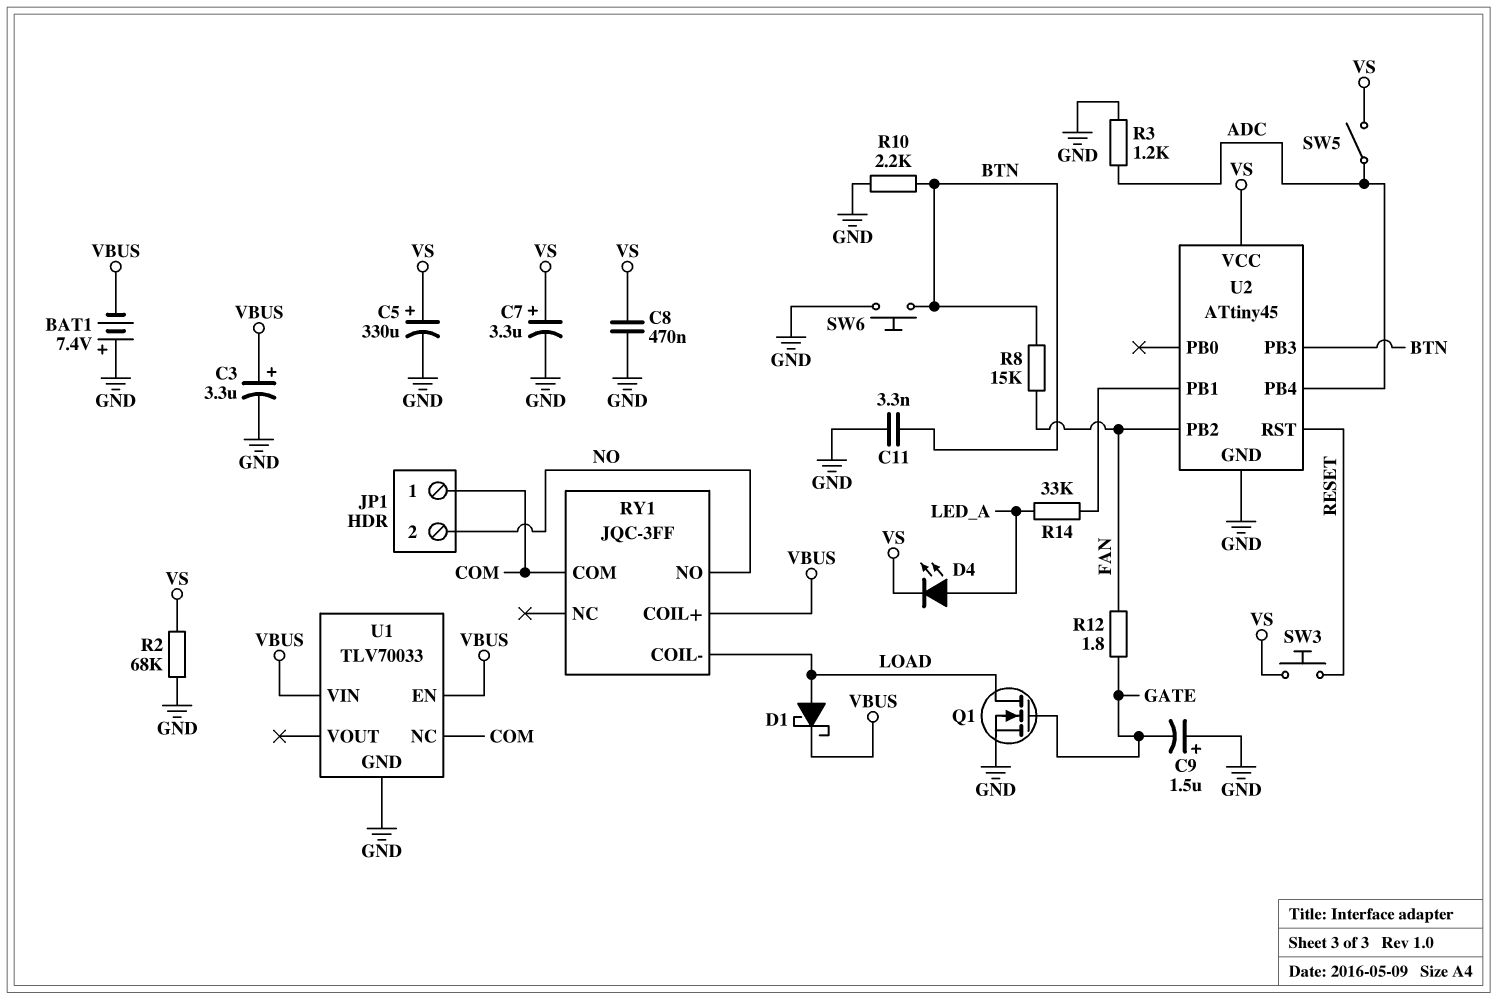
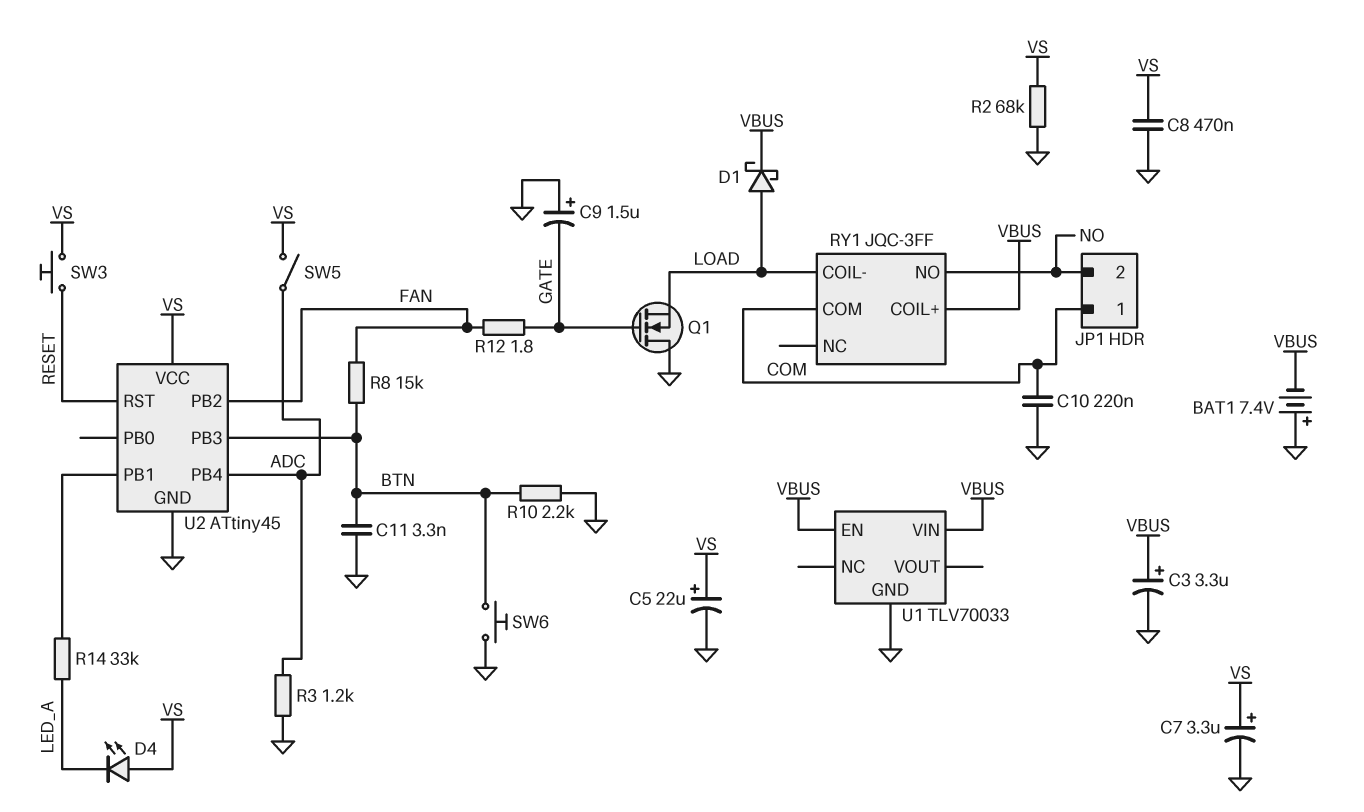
C5: 330uF (plus VS, minus GND) -> 22uF (plus VS, minus GND)
C10: none -> 220nF (COM, GND)
D4: LED (A LED_A, K VS) -> LED (A VS, K LED_A)
Q1: NMOS (G GATE, D LOAD, S GND) -> NMOS (G GATE, D GND, S LOAD)
U1 pin NC: COM -> none

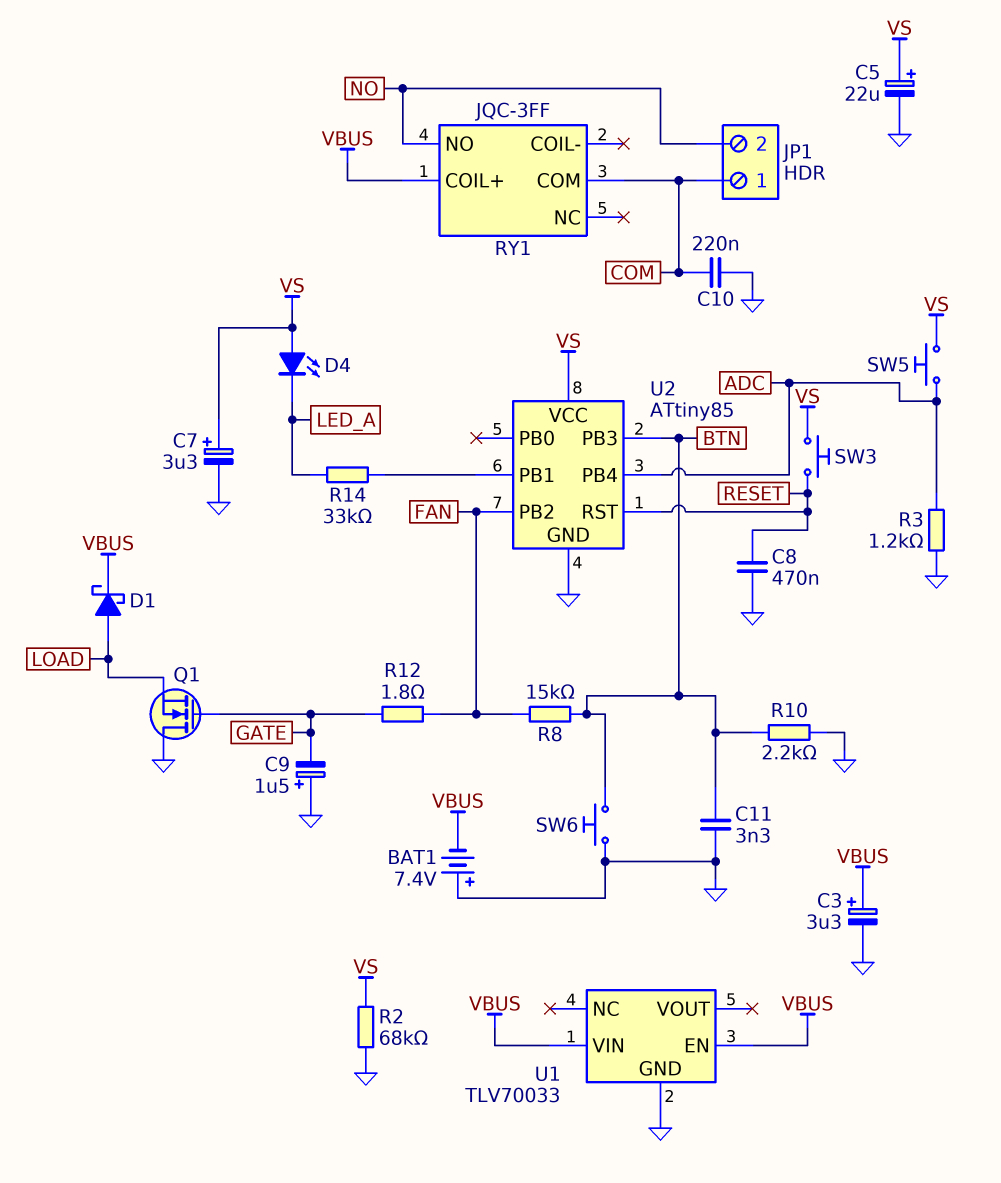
C8: 470nF (GND, VS) -> 470nF (GND, RESET)
RY1 pin COIL-: LOAD -> none
SW5: switch (ADC, VS) -> button (ADC, VS)
U2: ATtiny45 -> ATtiny85

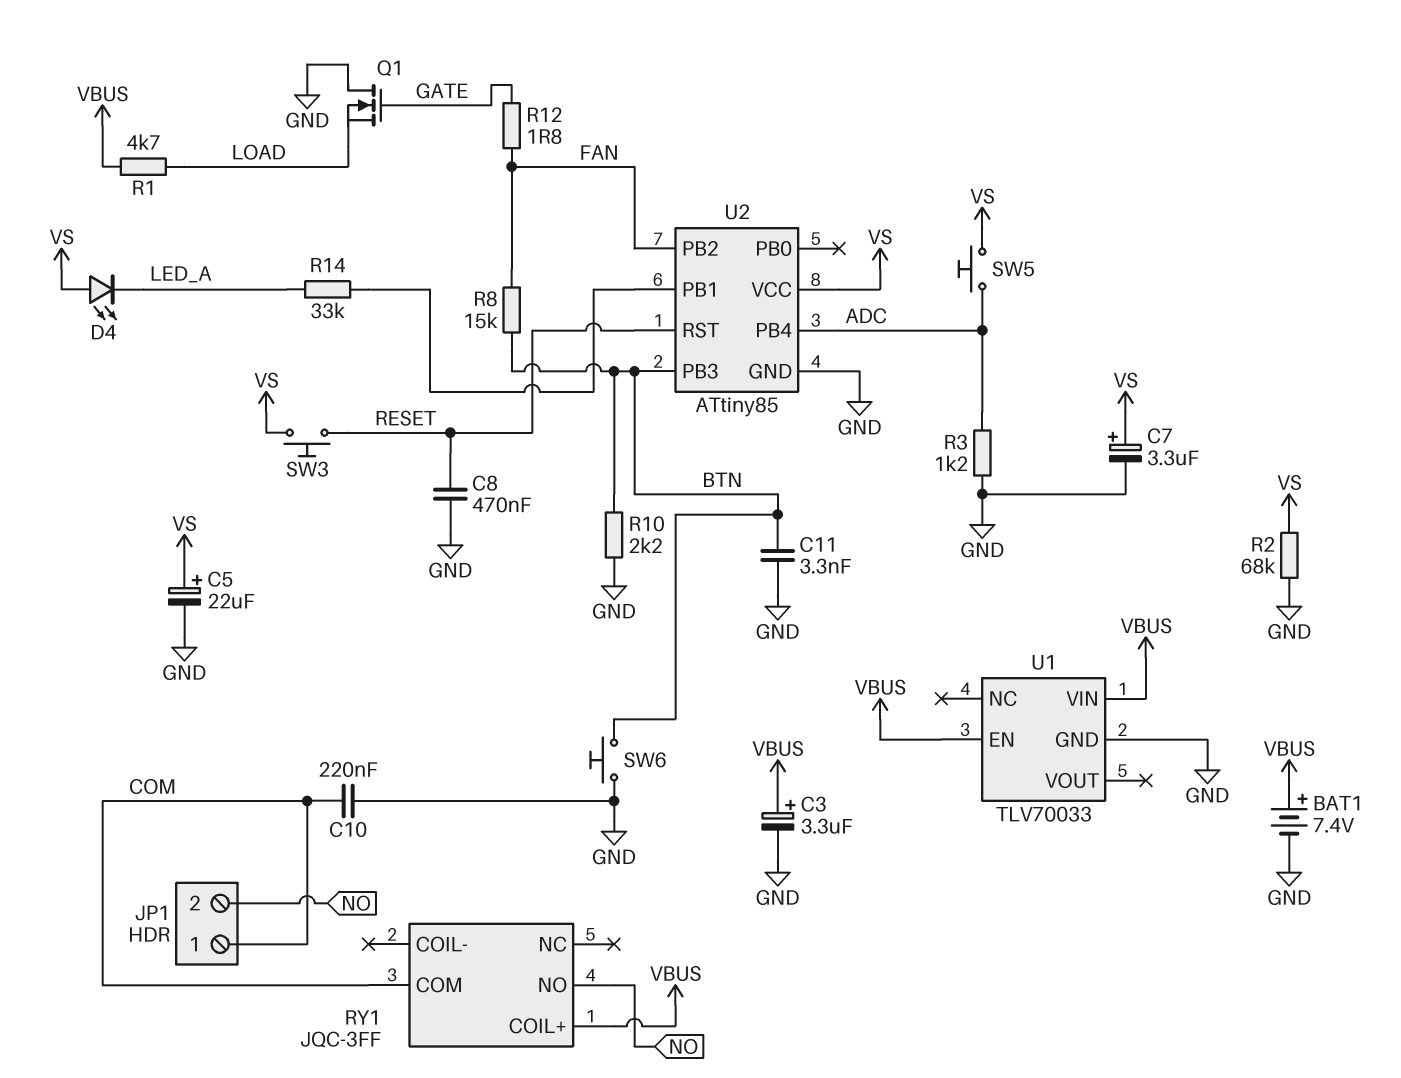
BAT1: 7.4V (plus GND, minus VBUS) -> 7.4V (plus VBUS, minus GND)
C9: 1.5uF (plus GND, minus GATE) -> none
D1: schottky (A LOAD, K VBUS) -> none
R1: none -> 4.7k (LOAD, VBUS)

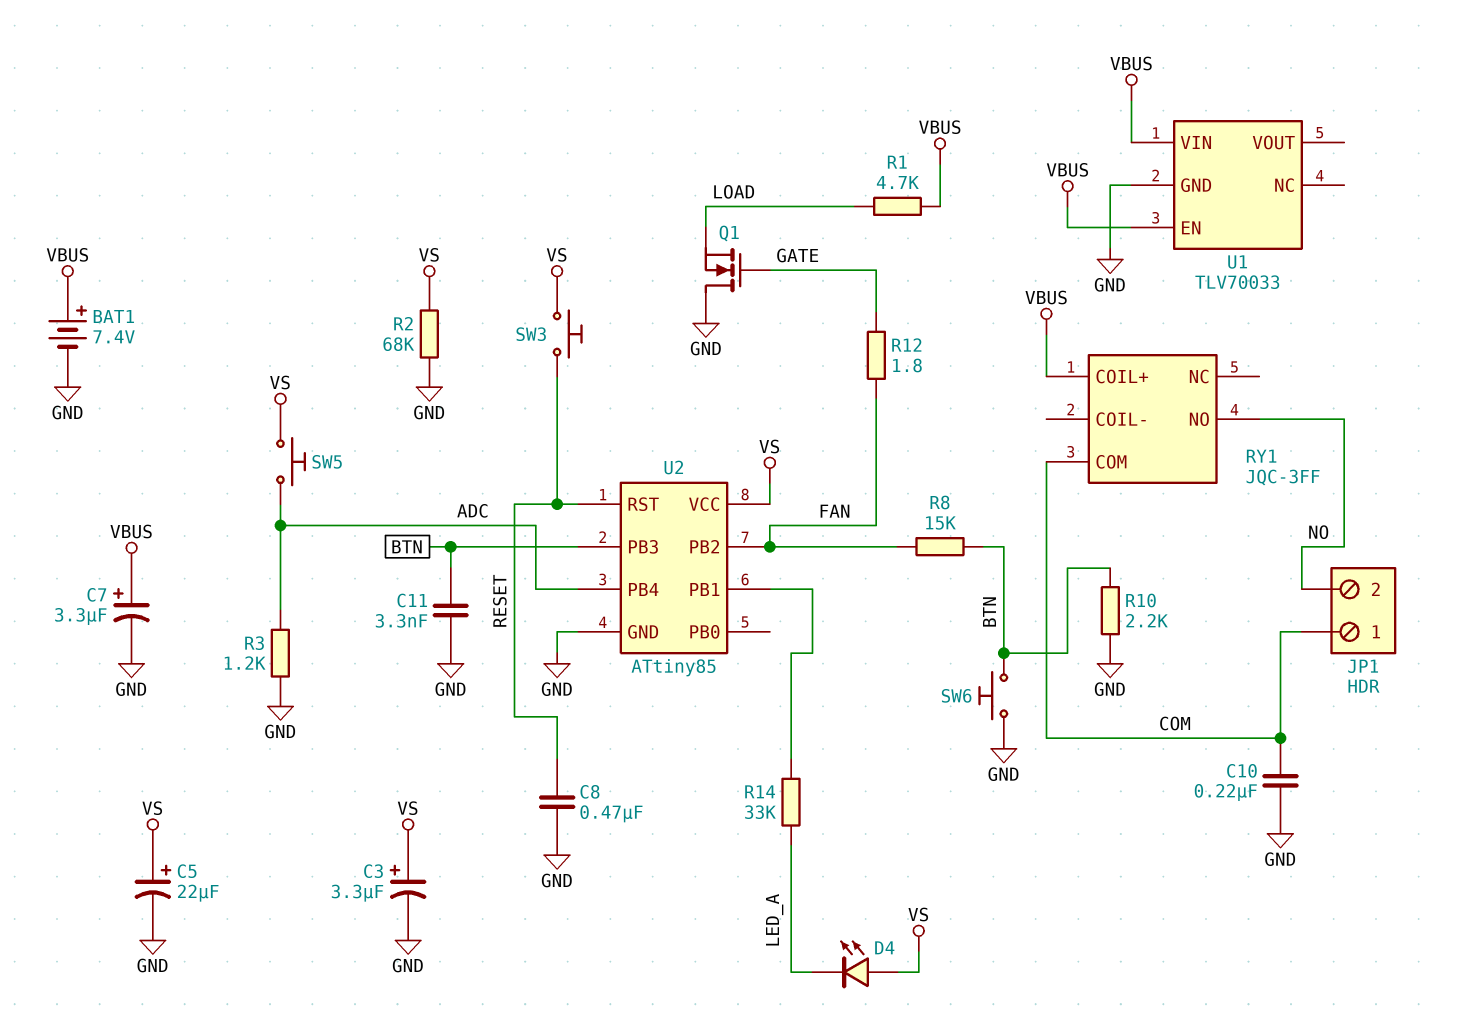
C3: 3.3uF (plus VBUS, minus GND) -> 3.3uF (plus VS, minus GND)
C7: 3.3uF (plus VS, minus GND) -> 3.3uF (plus VBUS, minus GND)

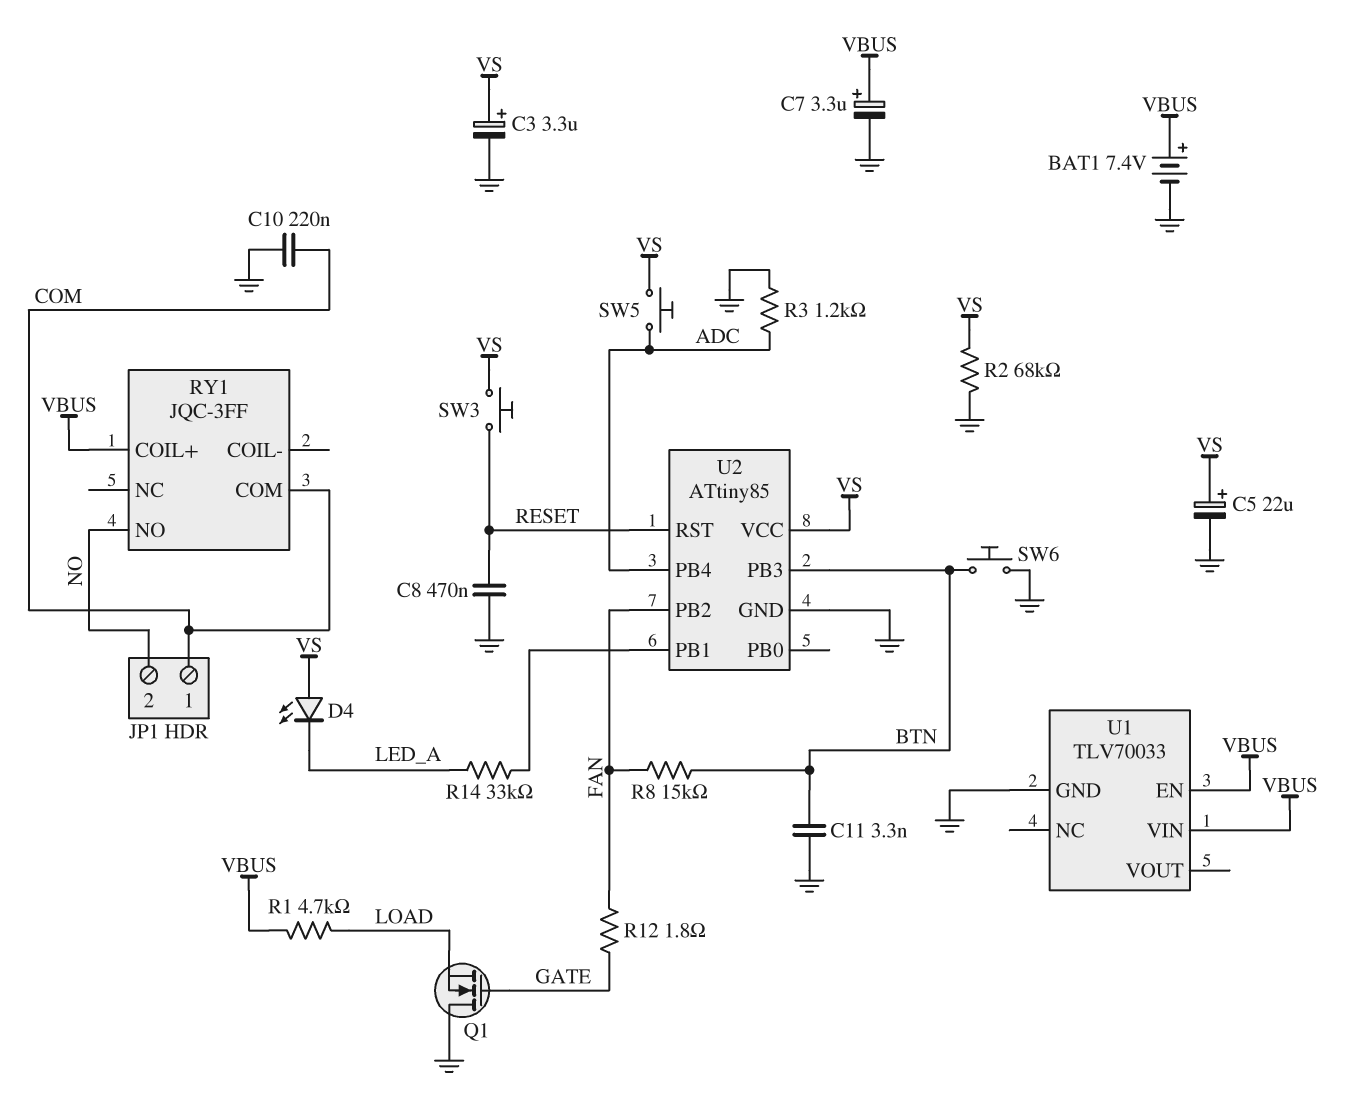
R10: 2.2k (BTN, GND) -> none

